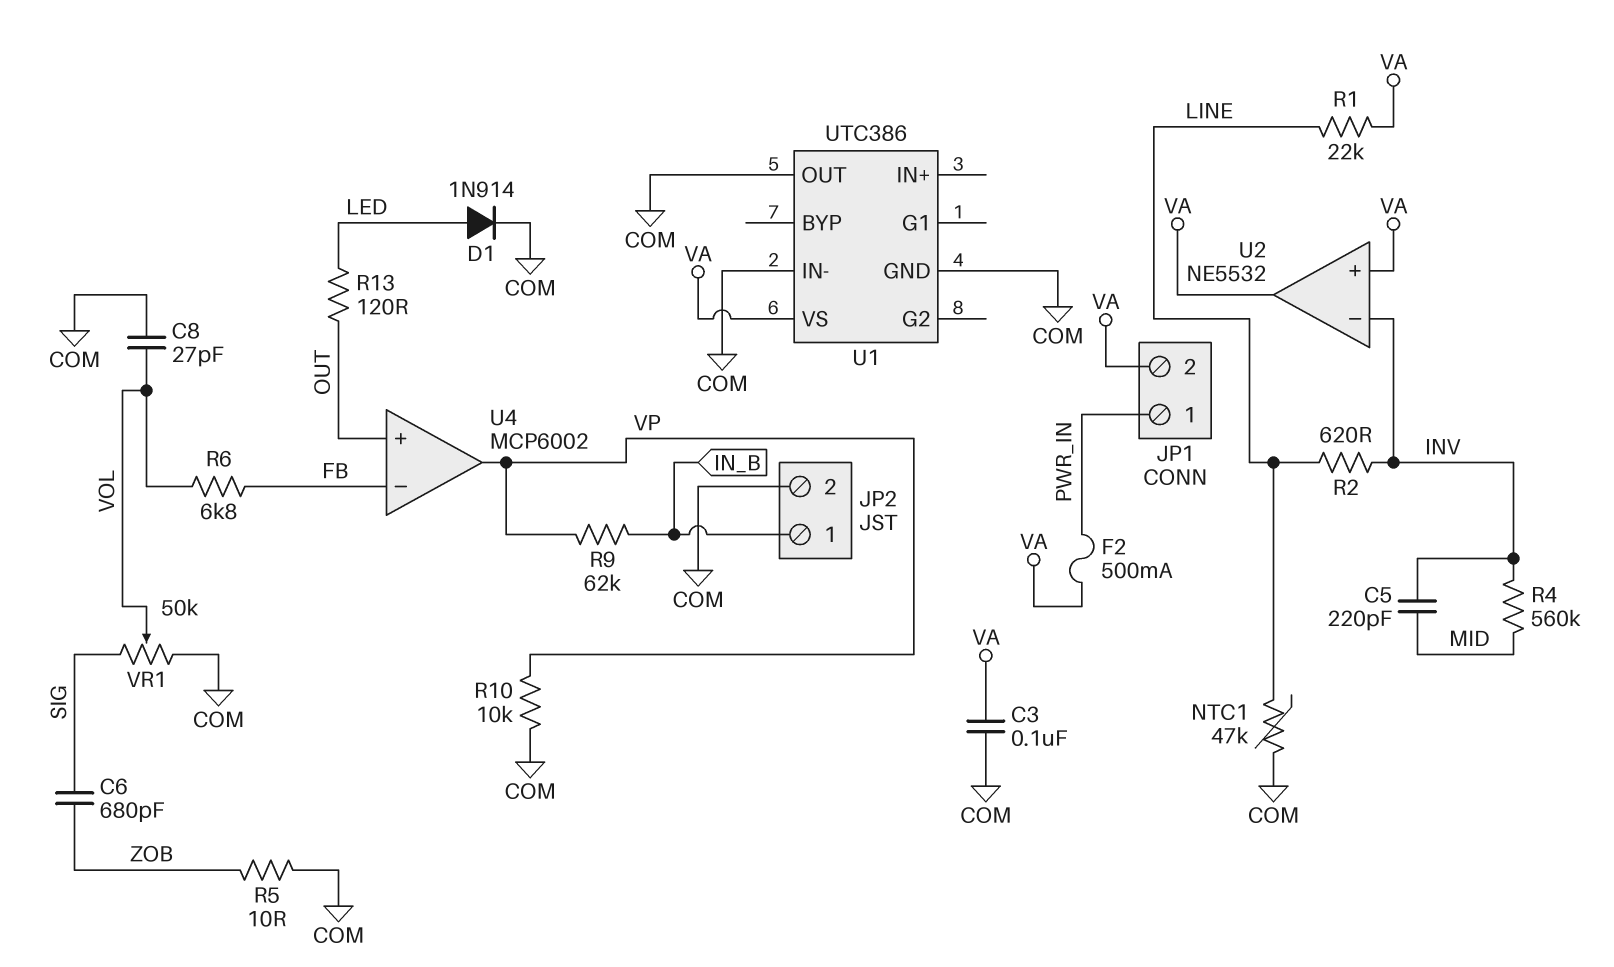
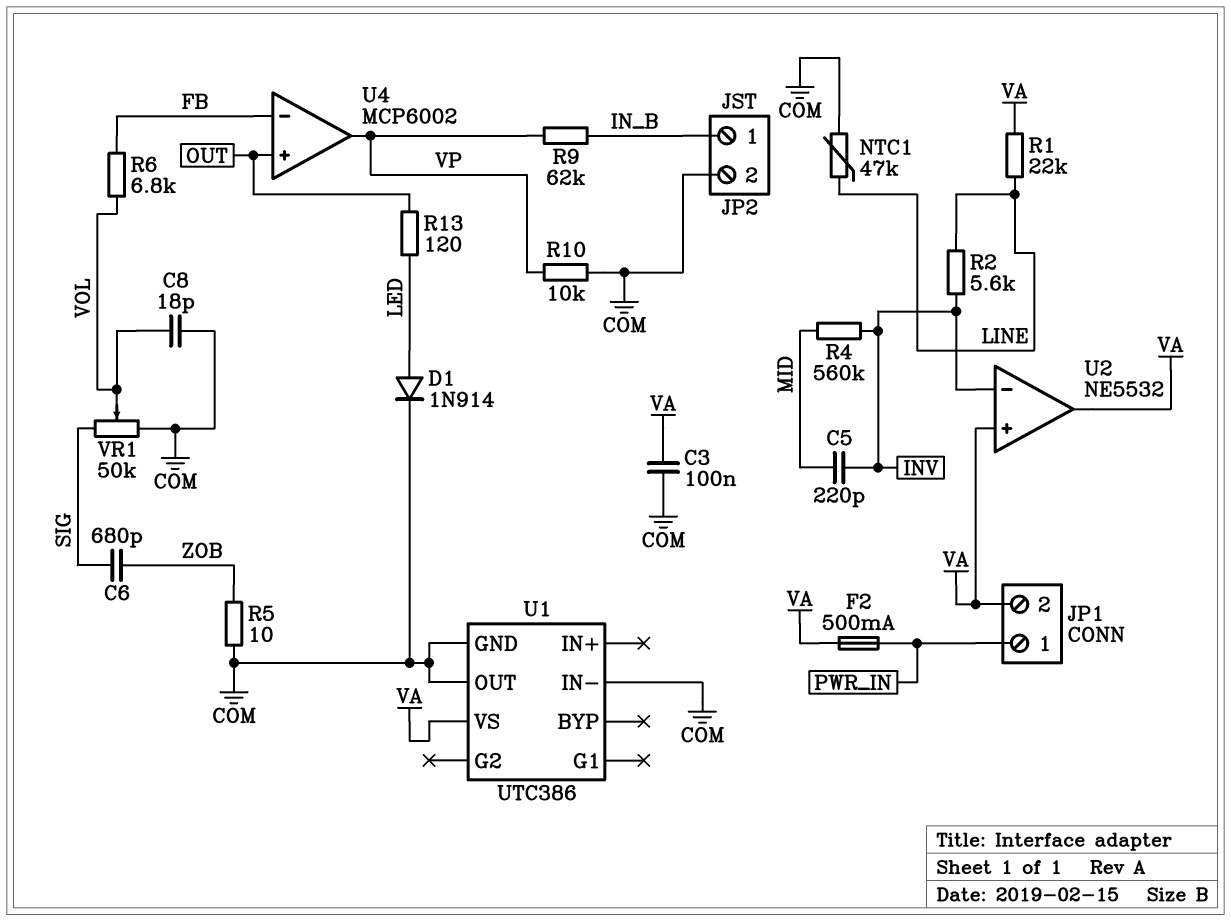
C8: 27pF (COM, VOL) -> 18pF (COM, VOL)
R2: 620 (INV, LINE) -> 5.6k (INV, LINE)

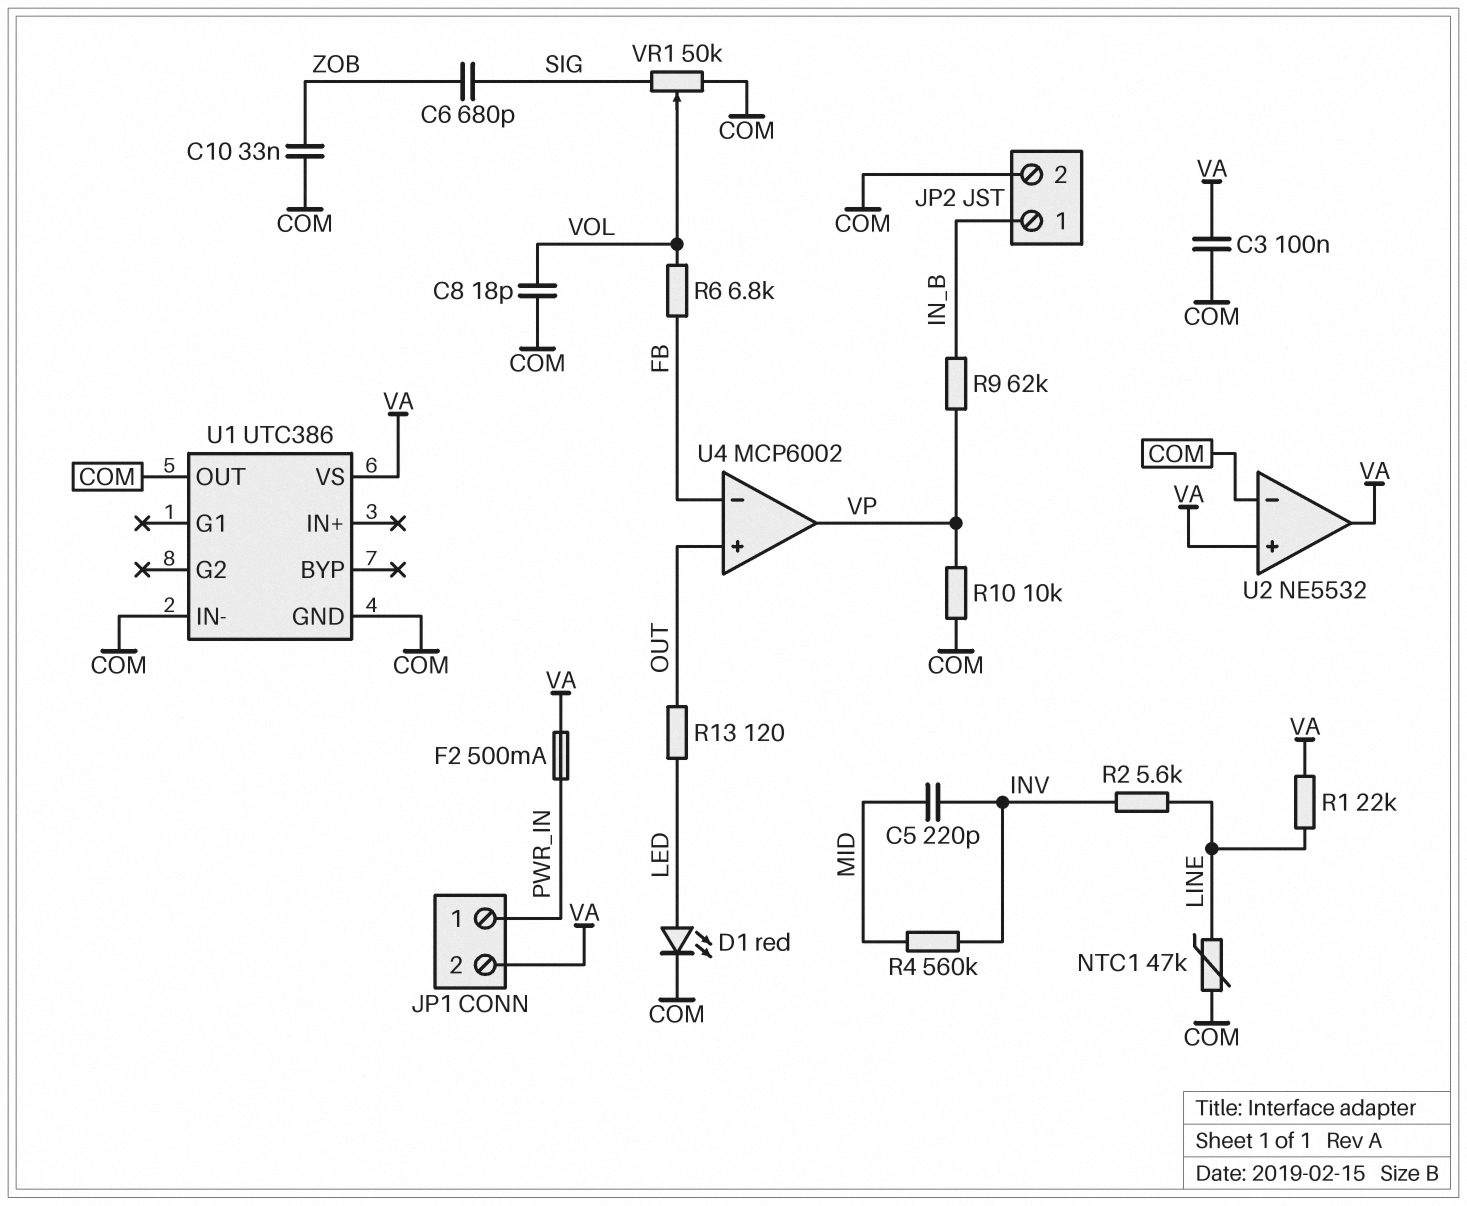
C10: none -> 33nF (COM, ZOB)
D1: diode 1N914 (A LED, K COM) -> LED red (A LED, K COM)
R5: 10 (COM, ZOB) -> none
U2 pin in-: INV -> COM

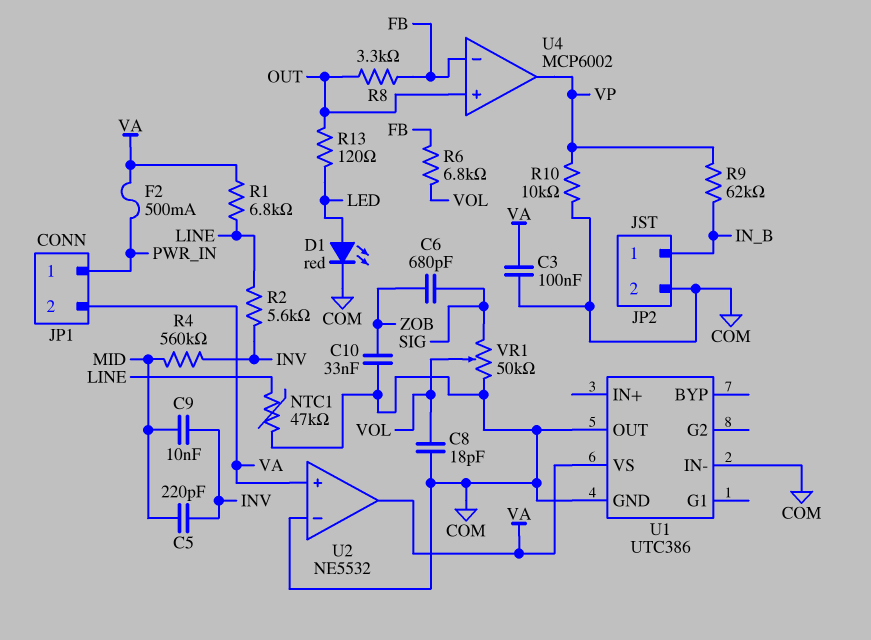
C9: none -> 10nF (INV, MID)
R1: 22k (LINE, VA) -> 6.8k (LINE, VA)
R8: none -> 3.3k (FB, OUT)

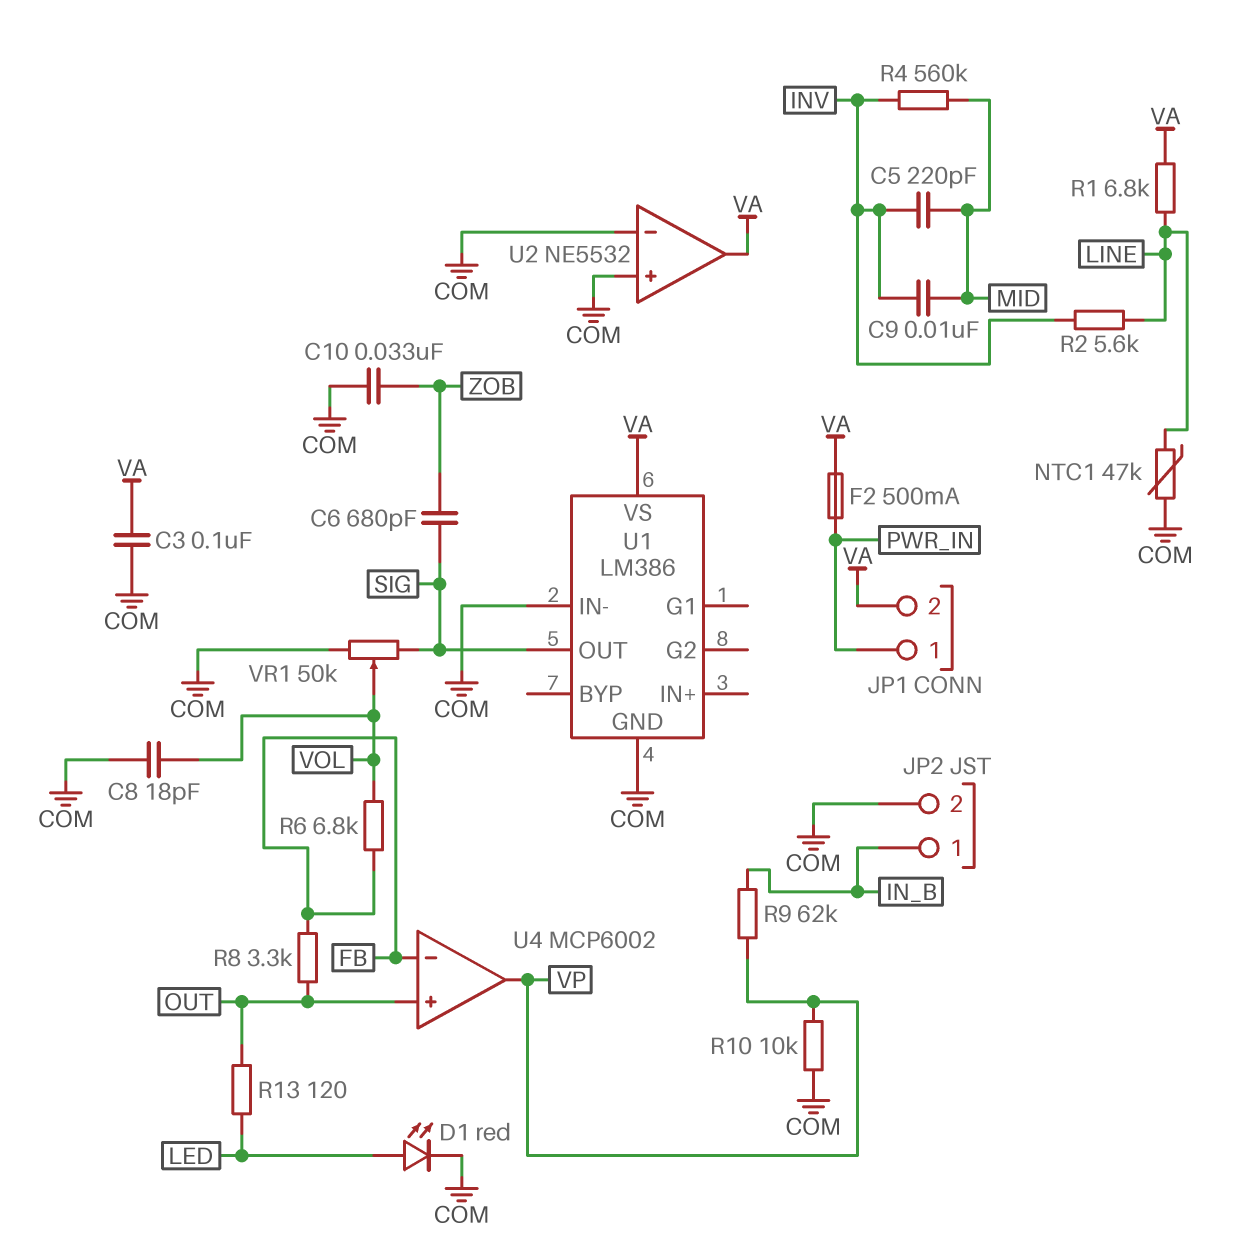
U1: UTC386 -> LM386
U1 pin OUT: COM -> SIG
U2 pin in+: VA -> COM

